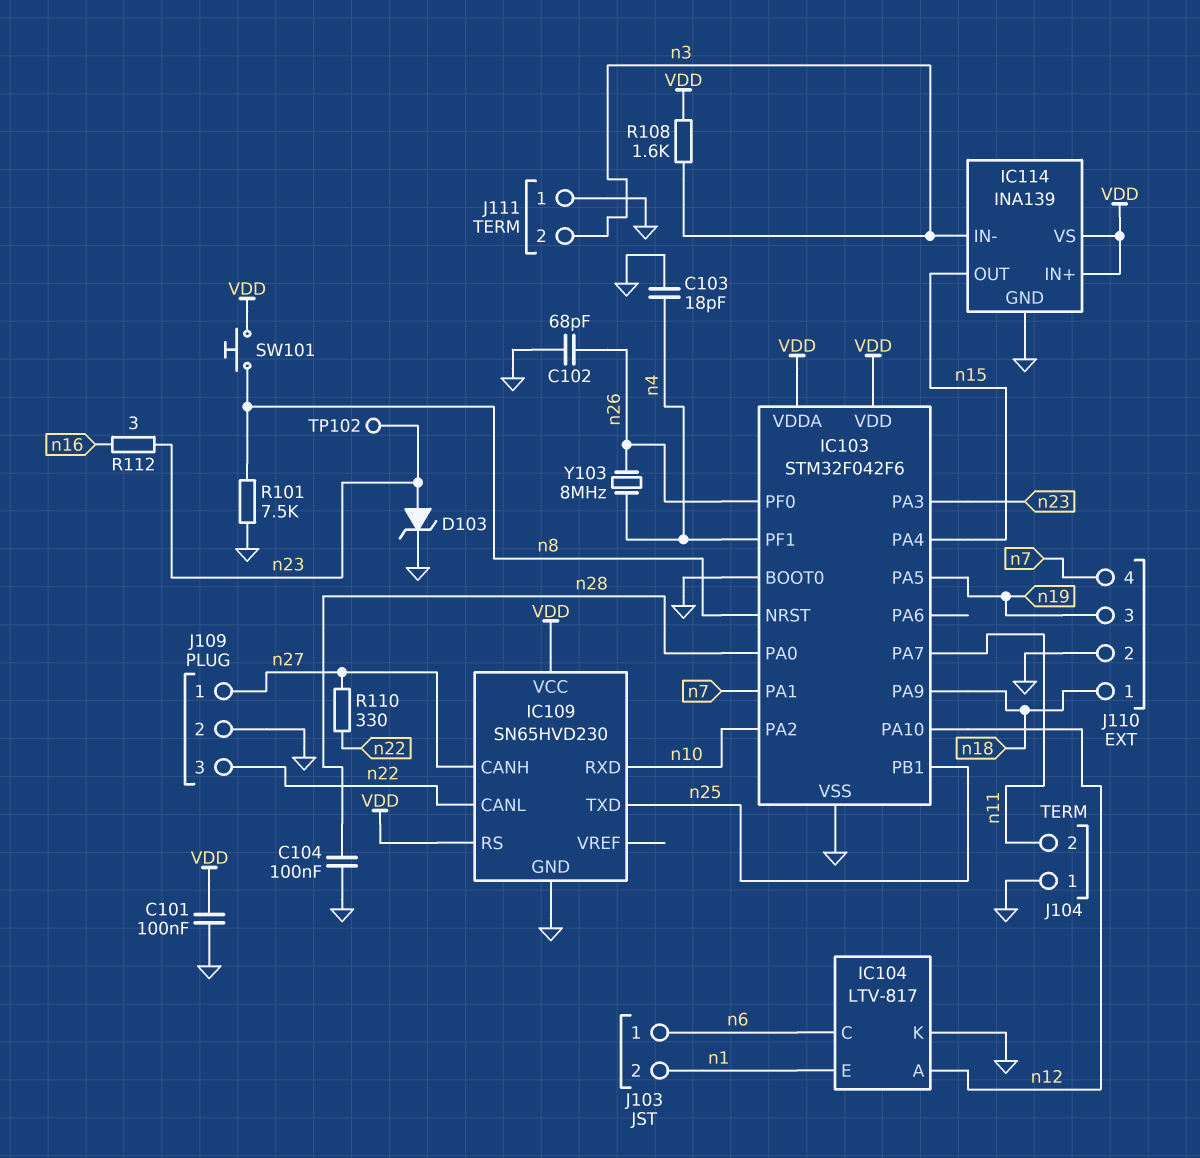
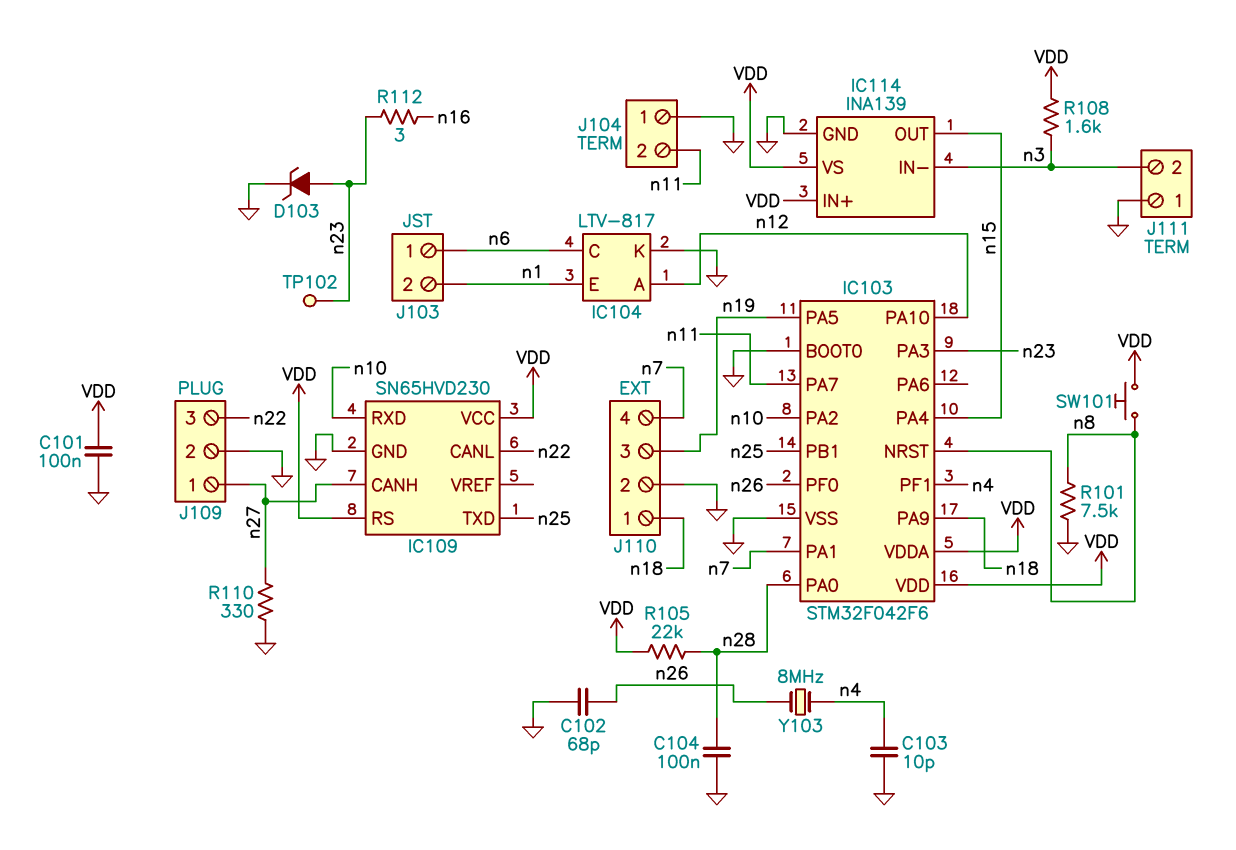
C103: 18pF (GND, n4) -> 10pF (GND, n4)
R105: none -> 22k (VDD, n28)
R110: 330 (n22, n27) -> 330 (GND, n27)

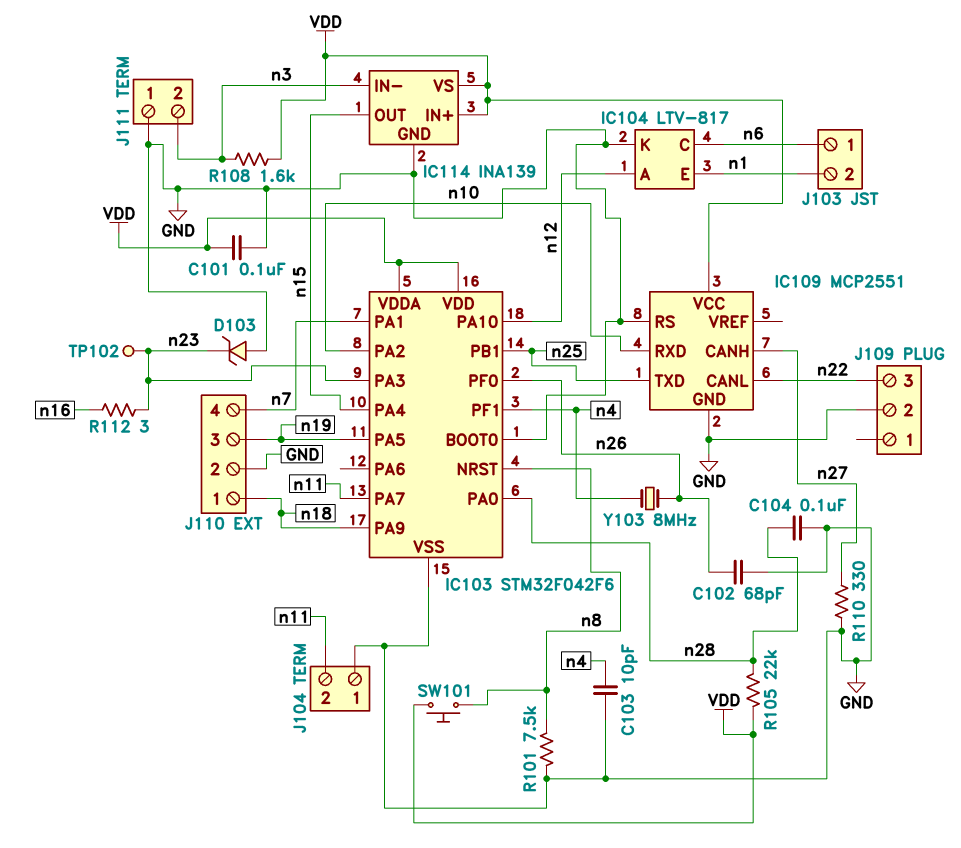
D103: zener (A n23, K GND) -> zener (A GND, K n23)
IC109: SN65HVD230 -> MCP2551
IC109 pin RS: VDD -> GND
J109 pin 1: n27 -> none

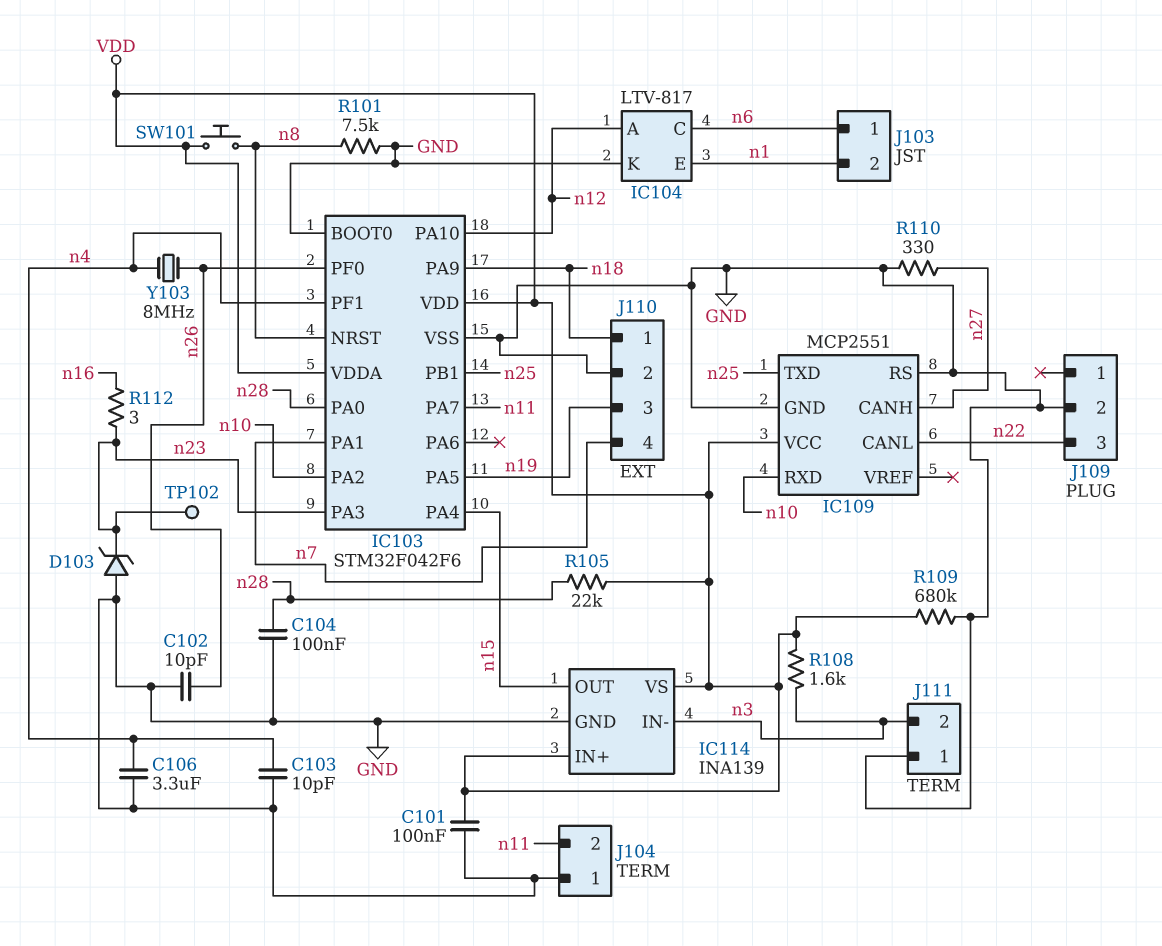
C102: 68pF (GND, n26) -> 10pF (GND, n26)
C106: none -> 3.3uF (GND, n4)
R109: none -> 680k (GND, VDD)

